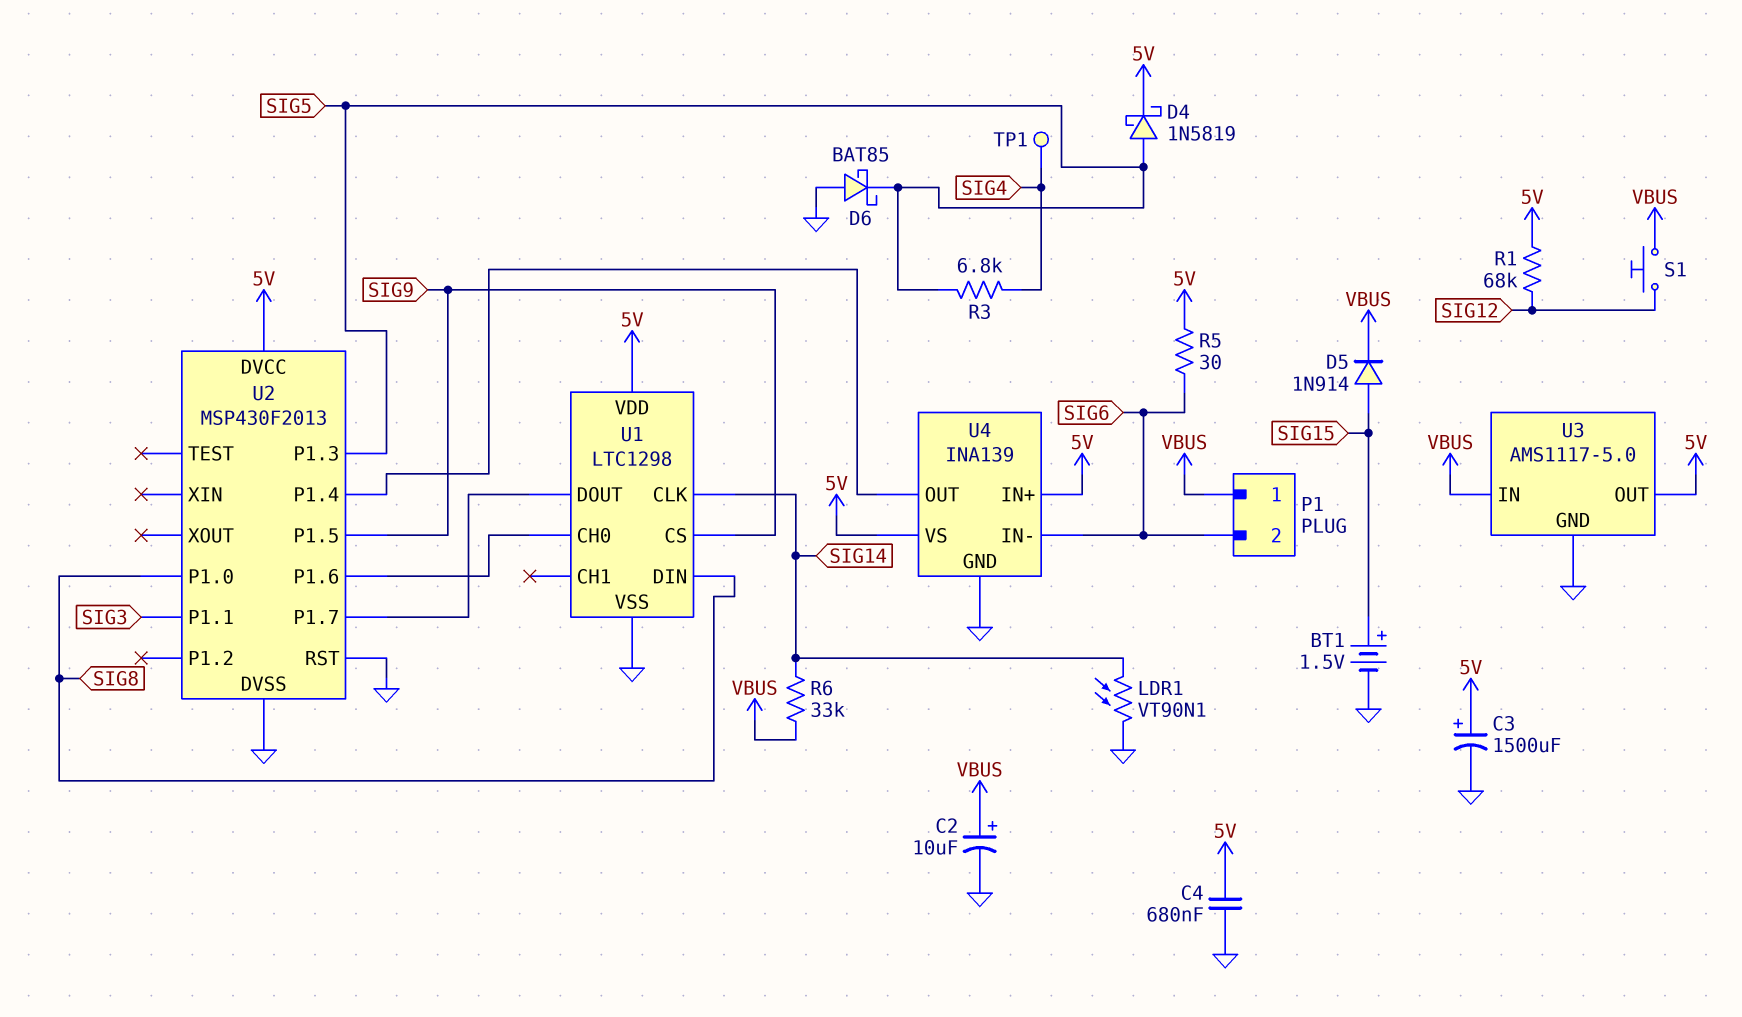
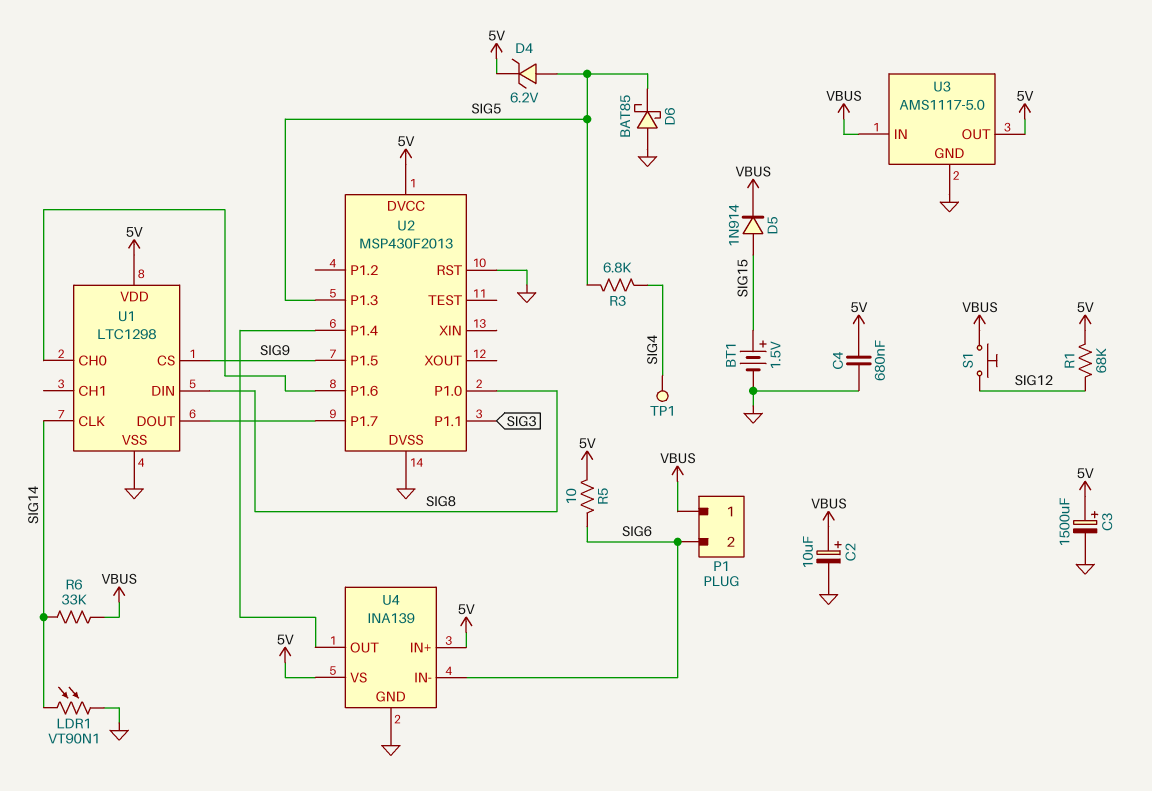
D4: schottky 1N5819 (A SIG5, K 5V) -> zener 6.2V (A SIG5, K 5V)
R5: 30 (5V, SIG6) -> 10 (5V, SIG6)

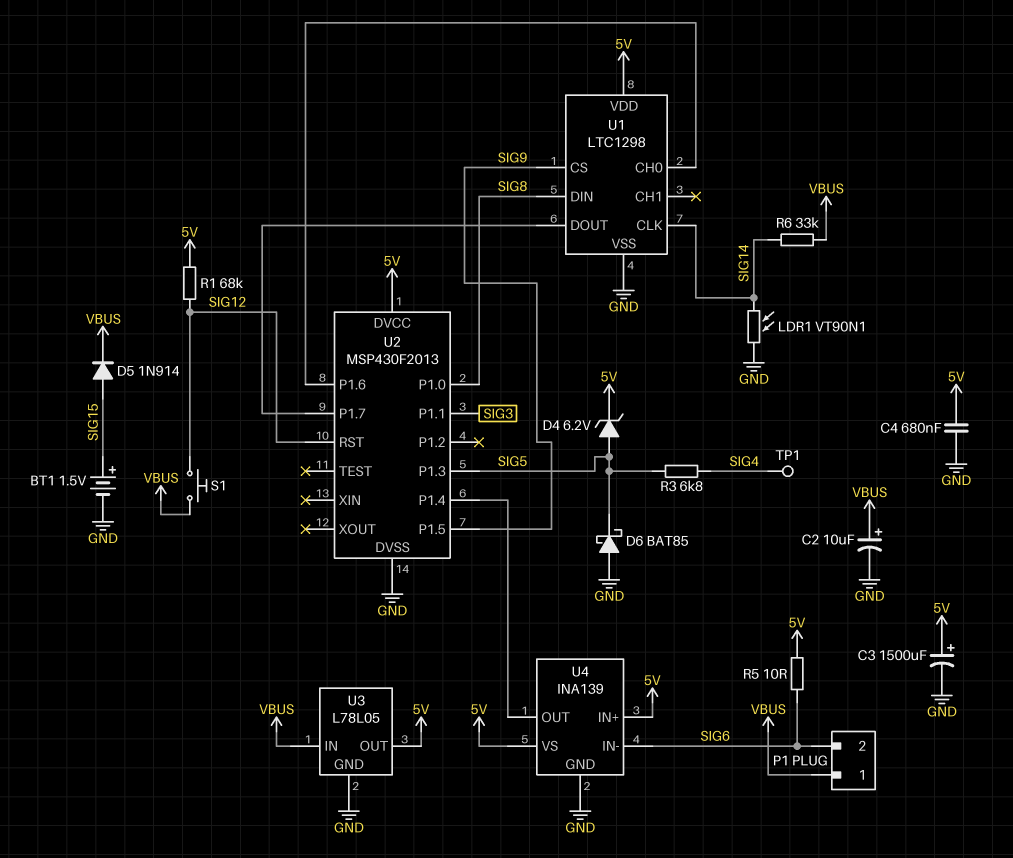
U2 pin RST: GND -> SIG12
U3: AMS1117-5.0 -> L78L05

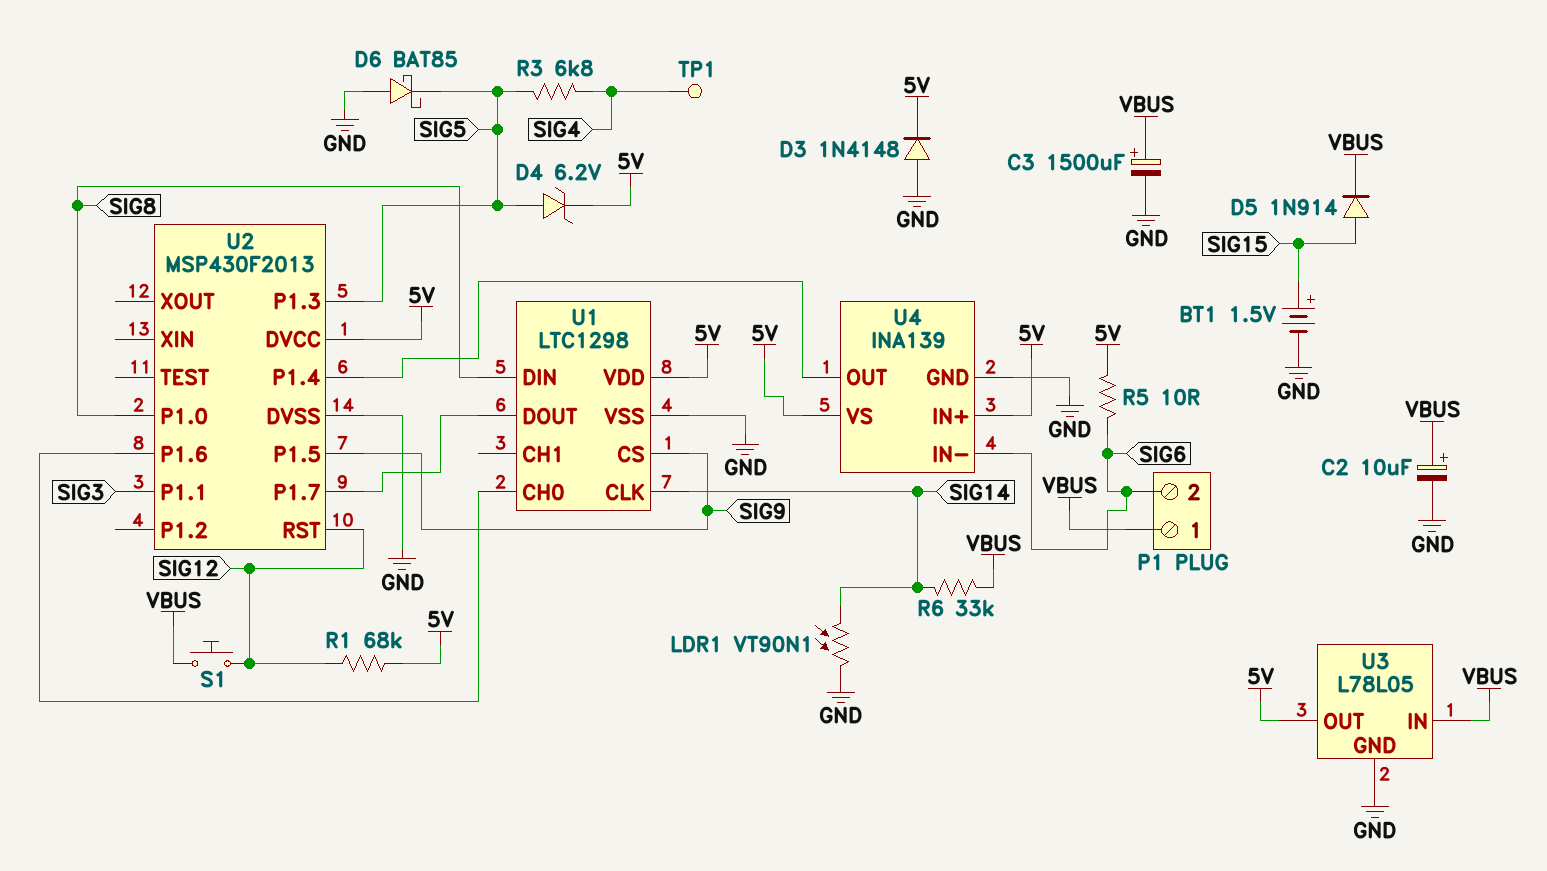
C3: 1500uF (plus 5V, minus GND) -> 1500uF (plus VBUS, minus GND)
C4: 680nF (5V, GND) -> none
D3: none -> diode 1N4148 (A GND, K 5V)

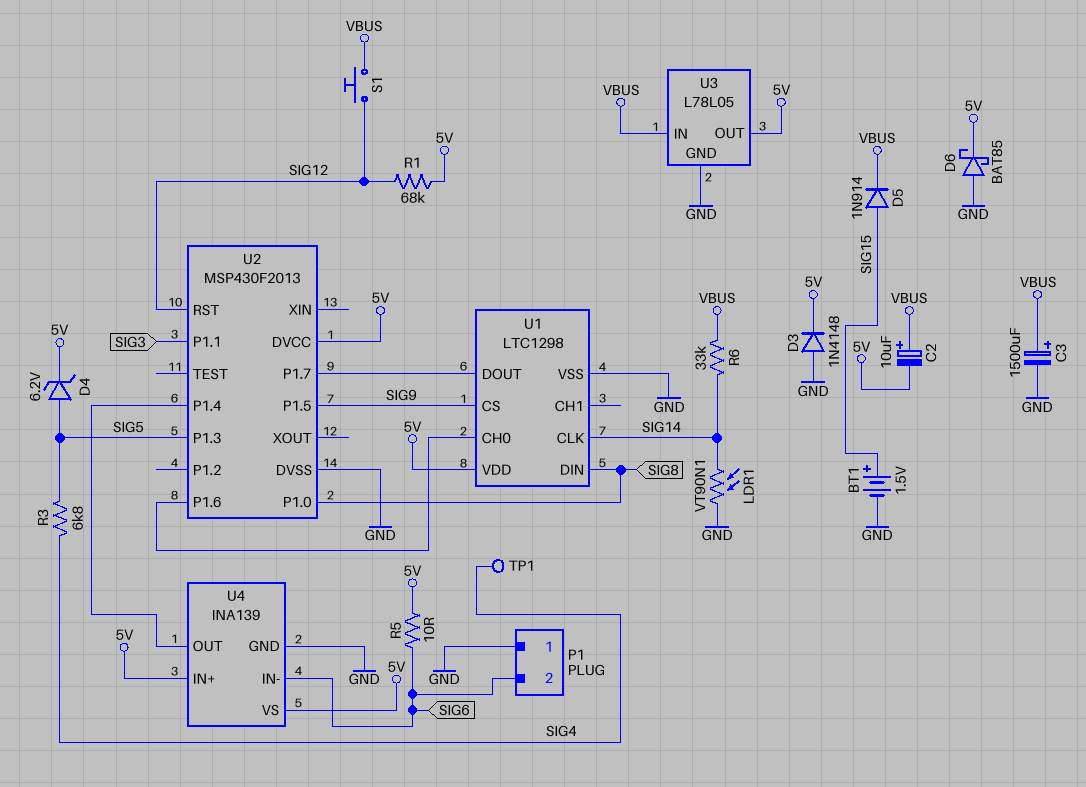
C2: 10uF (plus VBUS, minus GND) -> 10uF (plus VBUS, minus 5V)
D6: schottky BAT85 (A GND, K SIG5) -> schottky BAT85 (A GND, K 5V)
P1 pin 1: VBUS -> GND

